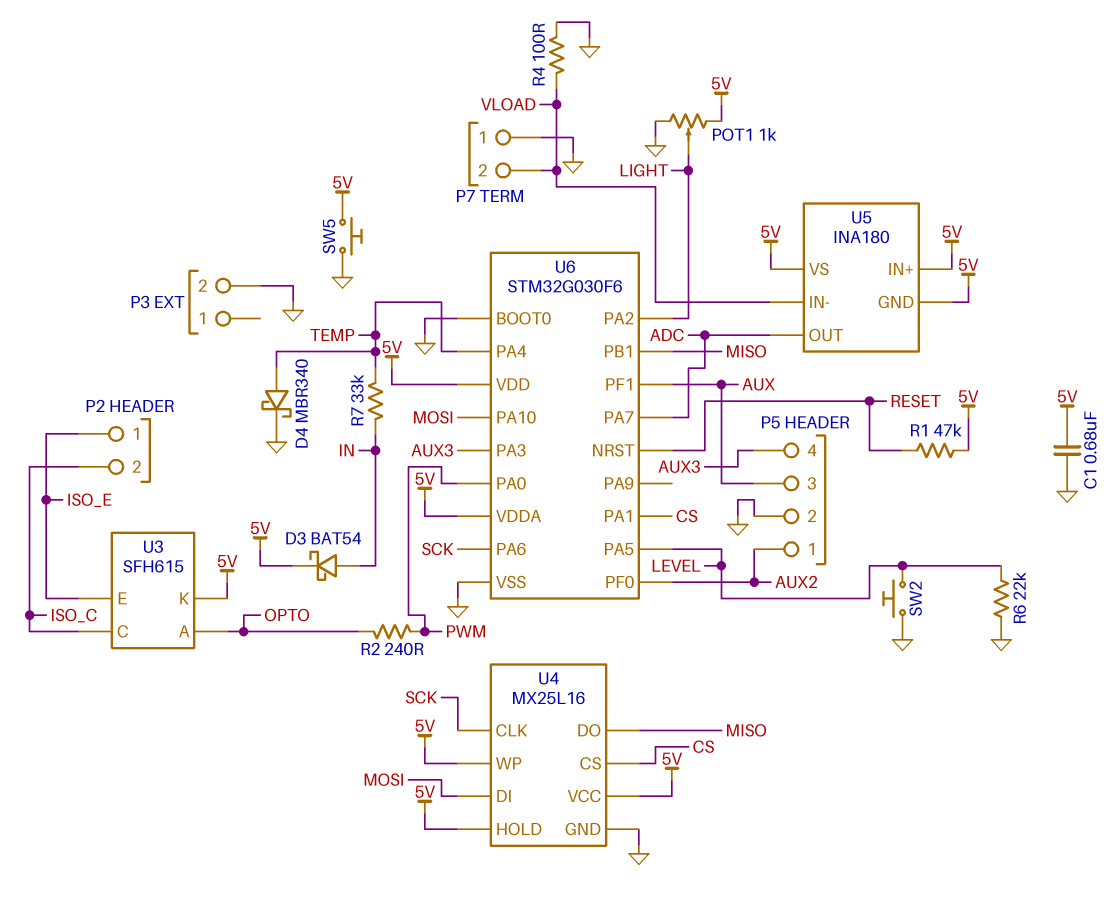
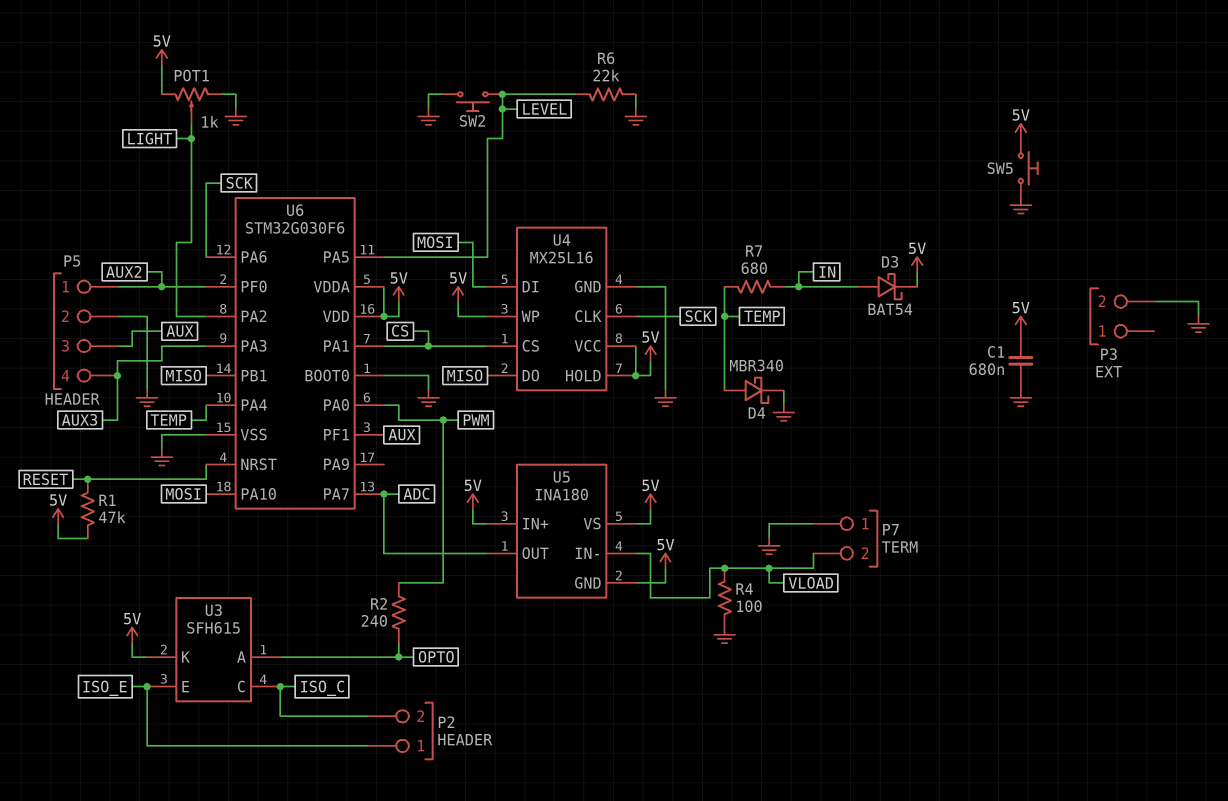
R7: 33k (IN, TEMP) -> 680 (IN, TEMP)

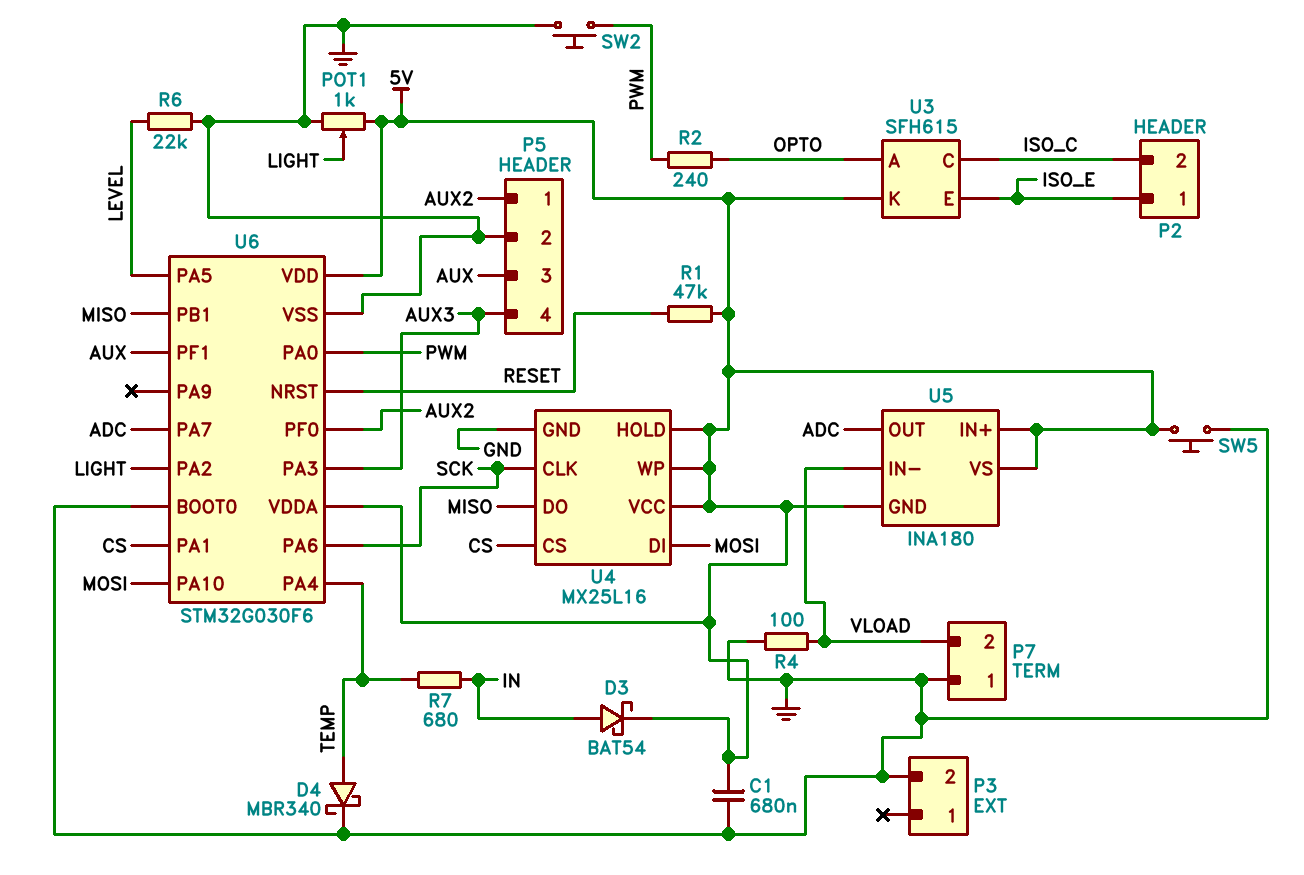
SW2: button (GND, LEVEL) -> button (GND, PWM)

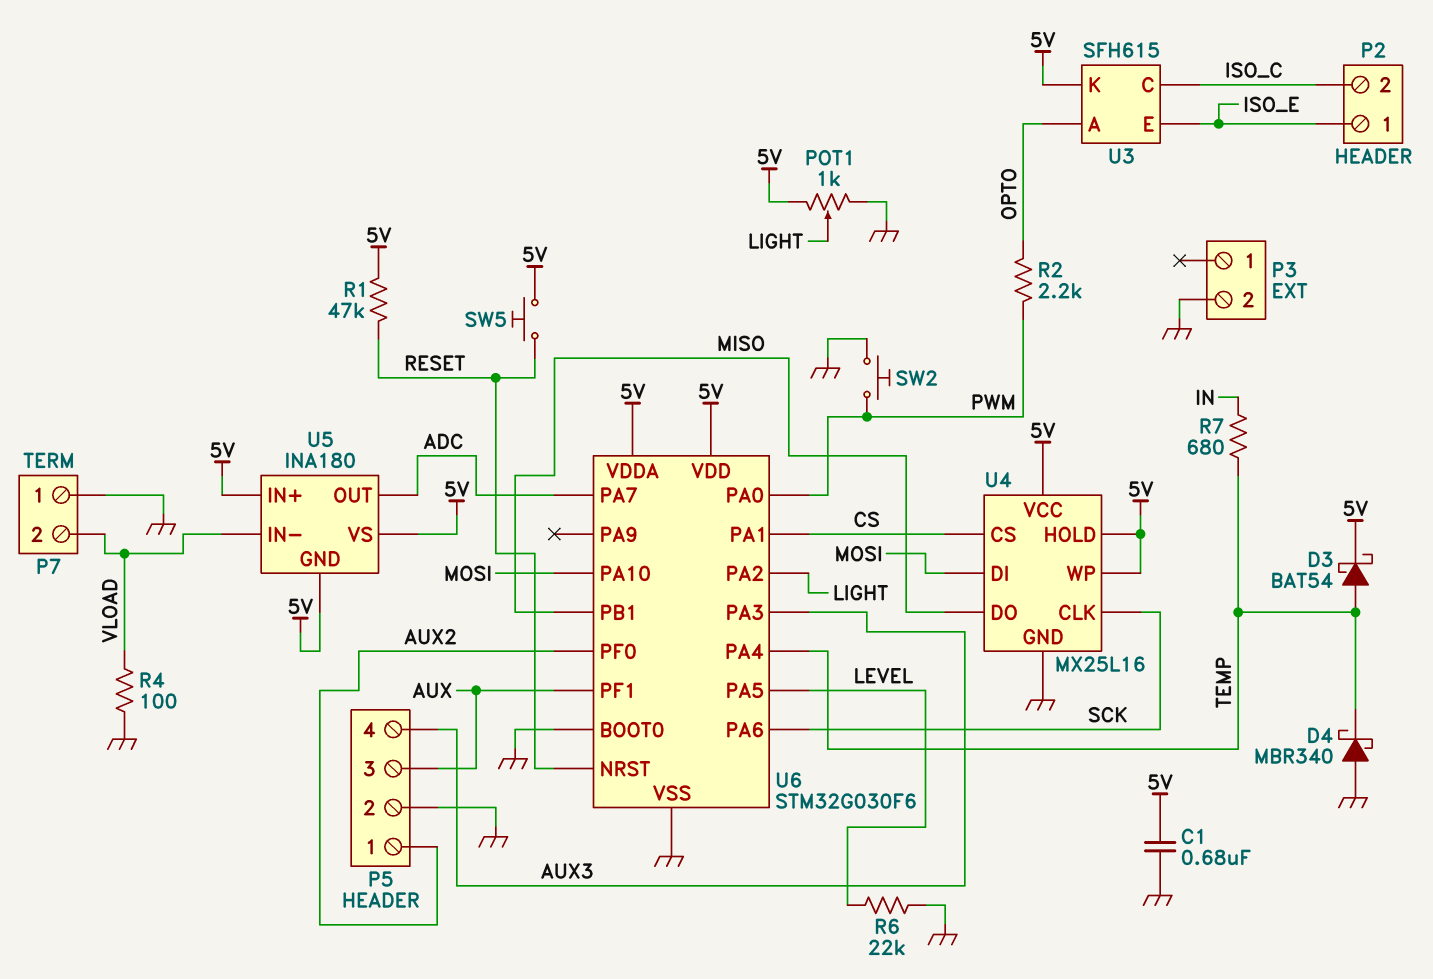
D3: schottky BAT54 (A IN, K 5V) -> schottky BAT54 (A TEMP, K 5V)
D4: schottky MBR340 (A TEMP, K GND) -> schottky MBR340 (A GND, K TEMP)
R2: 240 (OPTO, PWM) -> 2.2k (OPTO, PWM)
SW5: button (5V, GND) -> button (5V, RESET)

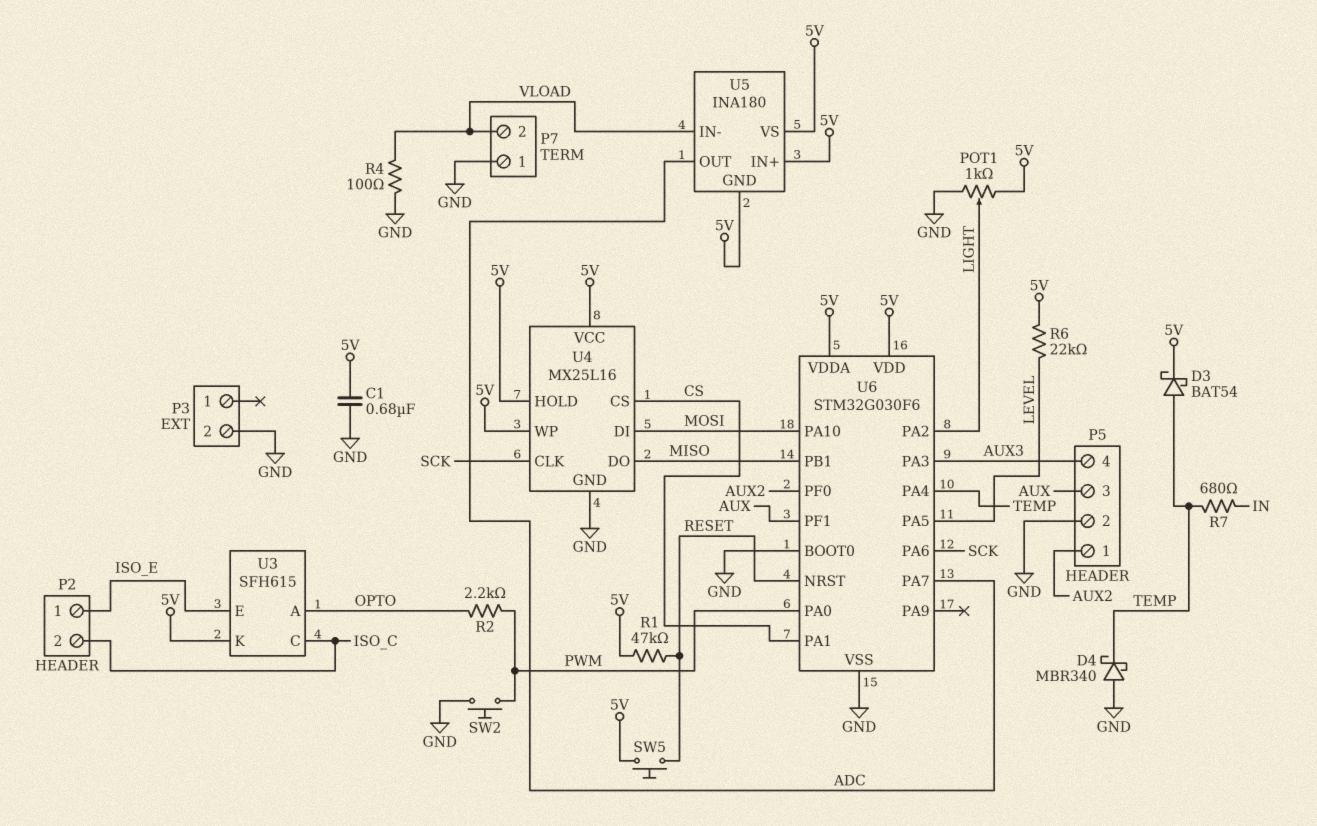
R6: 22k (GND, LEVEL) -> 22k (5V, LEVEL)

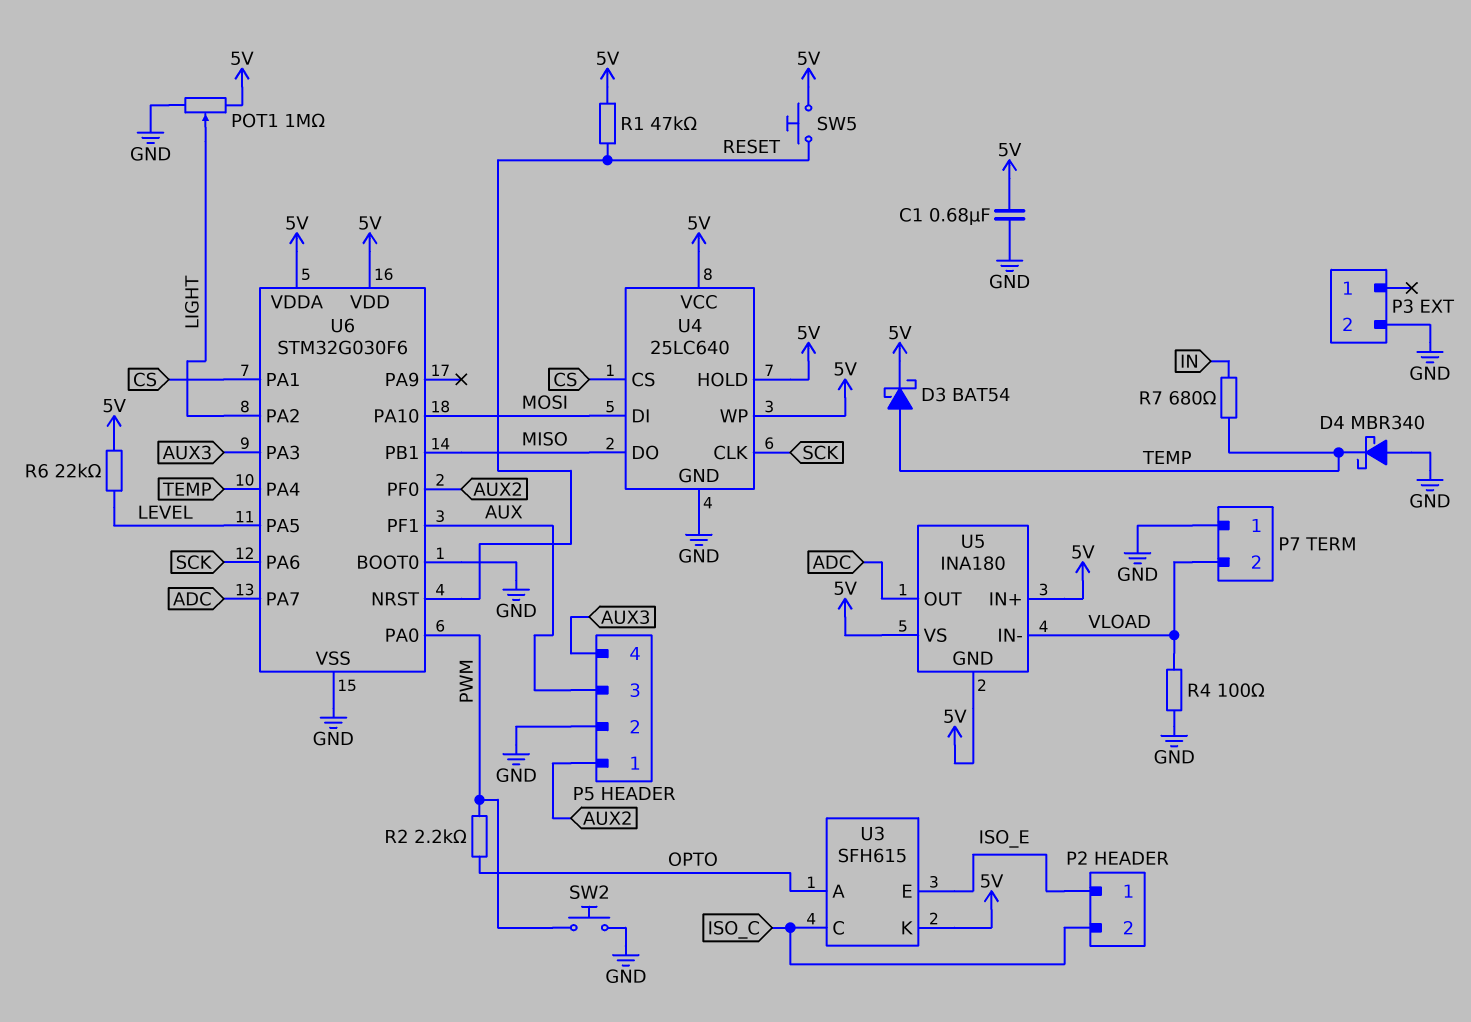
POT1: 1k (5V, GND, wiper LIGHT) -> 1M (5V, GND, wiper LIGHT)
U4: MX25L16 -> 25LC640

